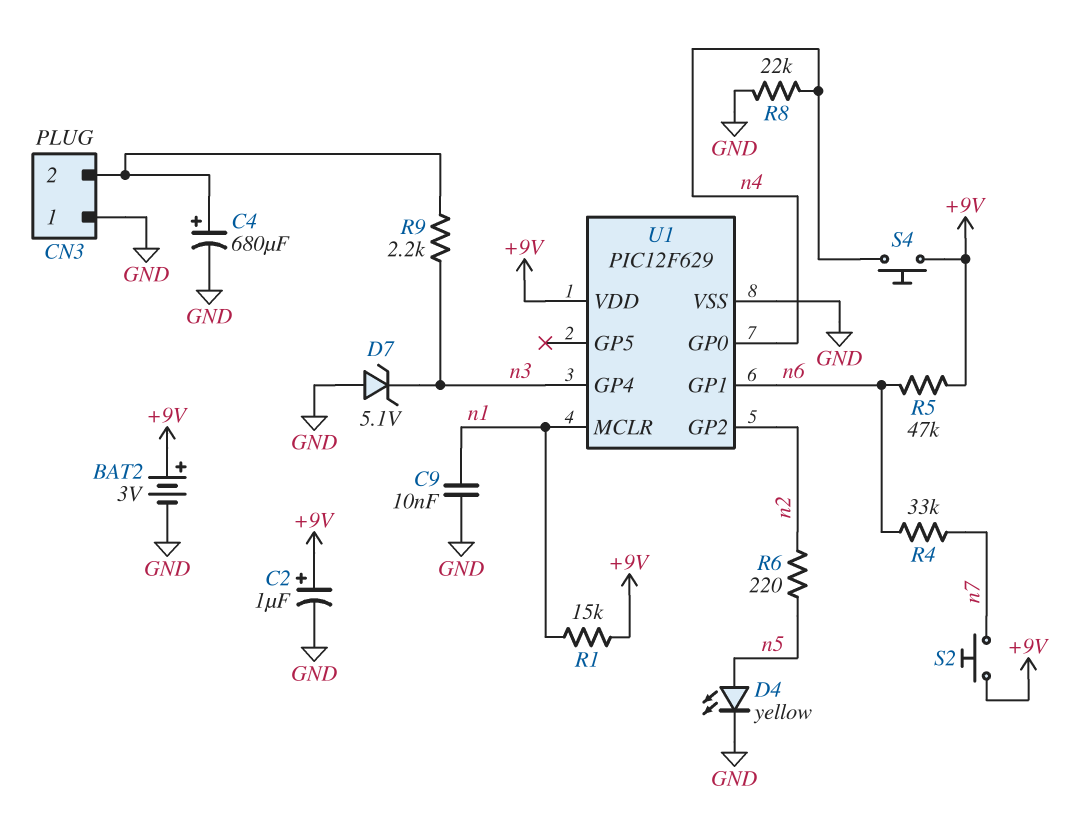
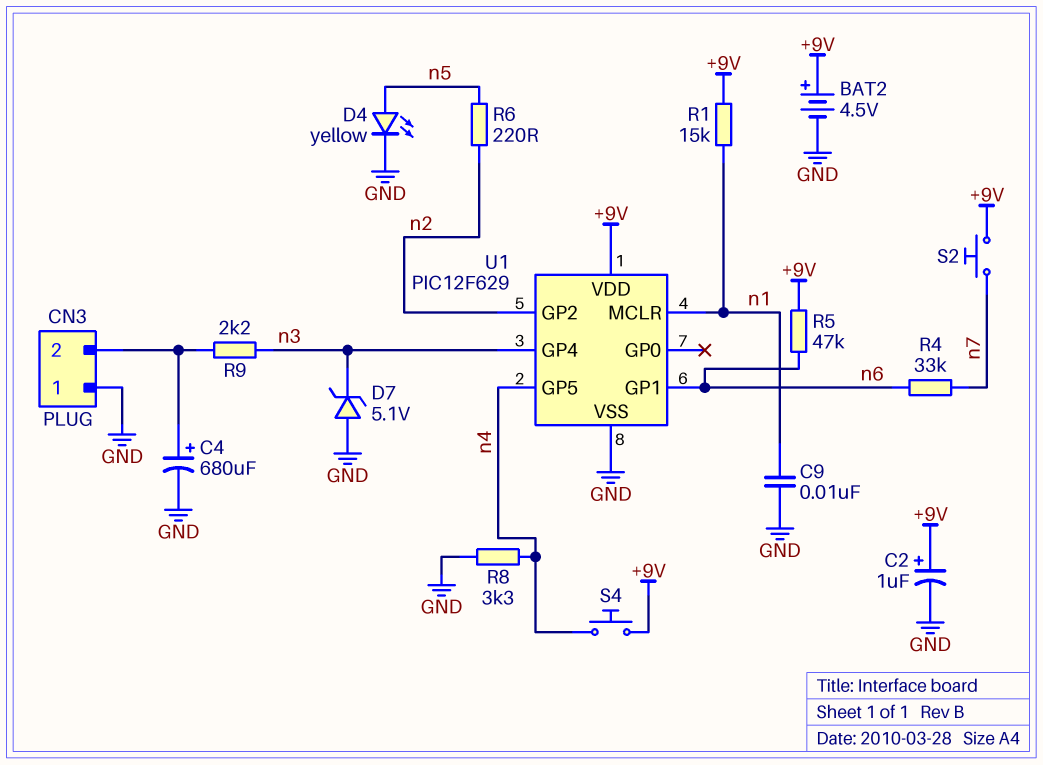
BAT2: 3V (plus +9V, minus GND) -> 4.5V (plus +9V, minus GND)
R8: 22k (GND, n4) -> 3.3k (GND, n4)
U1 pin GP0: n4 -> none
U1 pin GP5: none -> n4

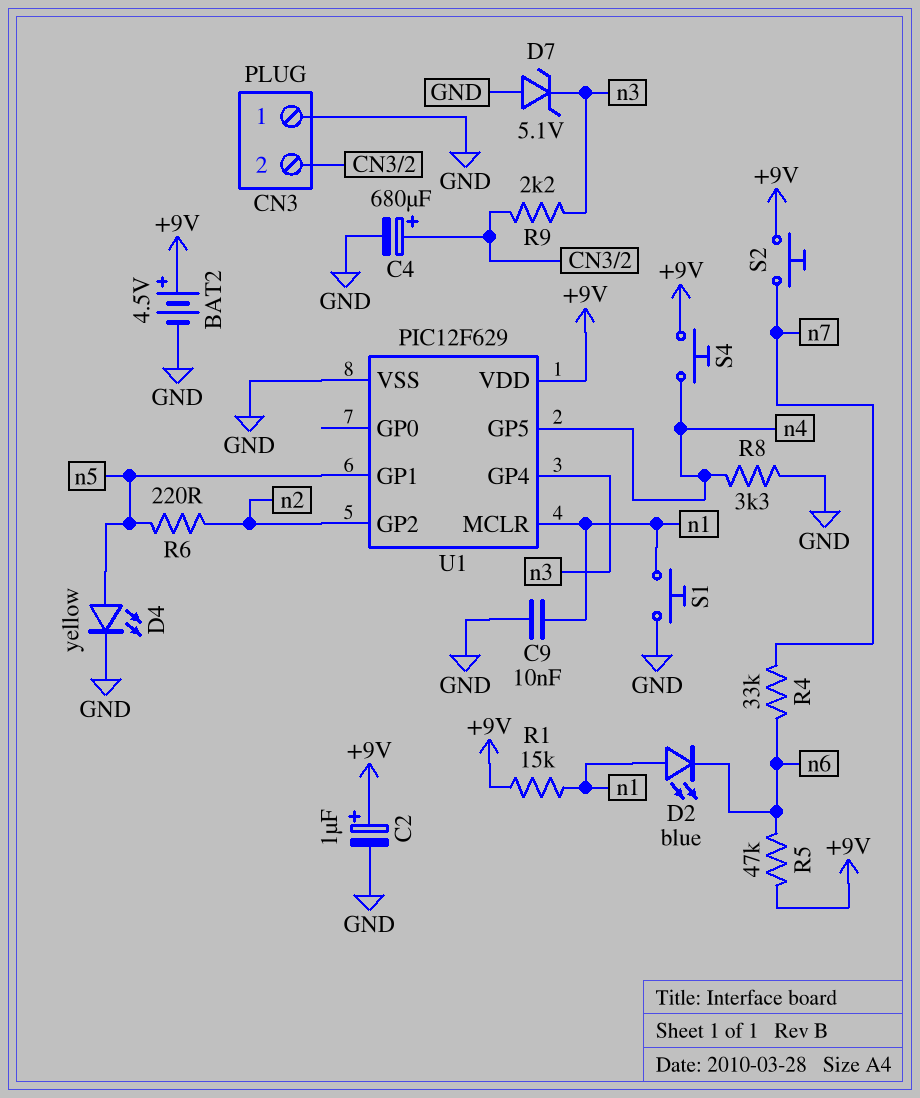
D2: none -> LED blue (A n1, K n6)
S1: none -> button (GND, n1)
U1 pin GP1: n6 -> n5

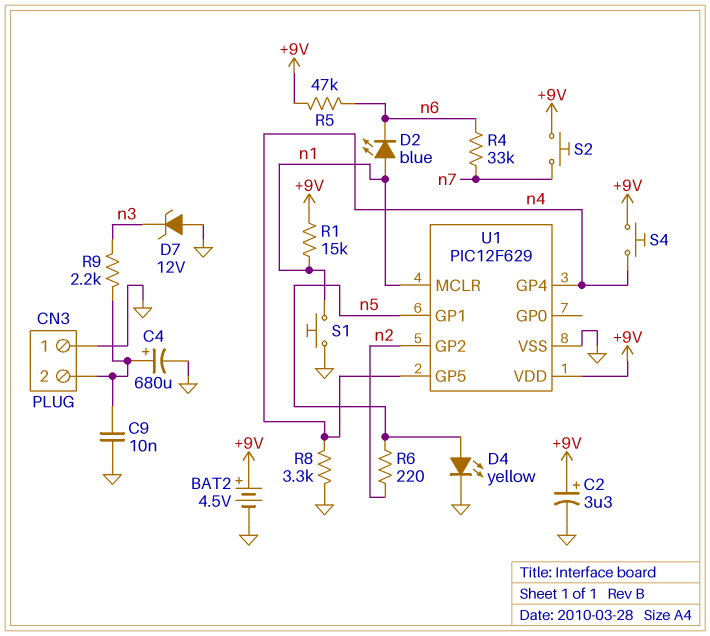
C2: 1uF (plus +9V, minus GND) -> 3.3uF (plus +9V, minus GND)
C9: 10nF (GND, n1) -> 10nF (CN3/2, GND)
D7: zener 5.1V (A GND, K n3) -> zener 12V (A GND, K n3)
U1 pin GP4: n3 -> n4

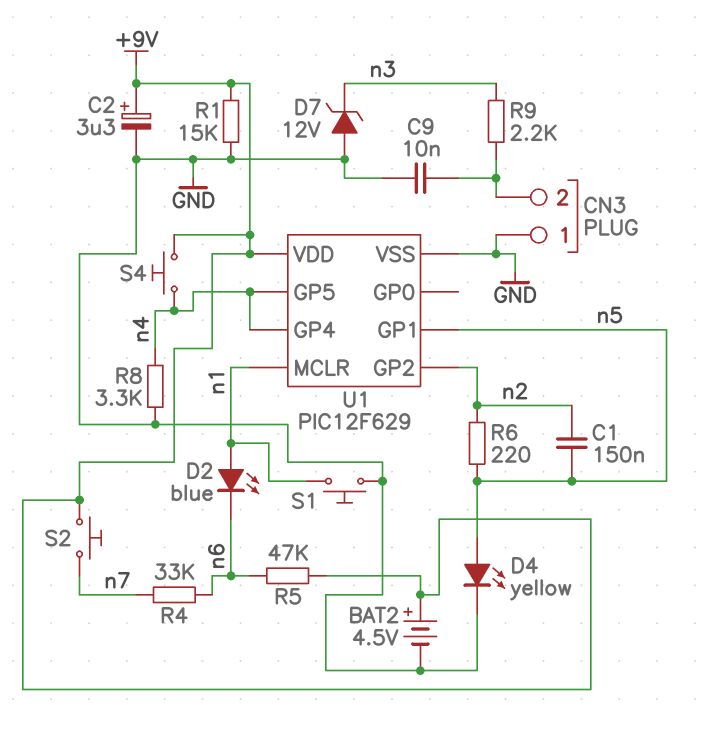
C1: none -> 150nF (n2, n5)
C4: 680uF (plus CN3/2, minus GND) -> none
R1: 15k (+9V, n1) -> 15k (+9V, GND)

